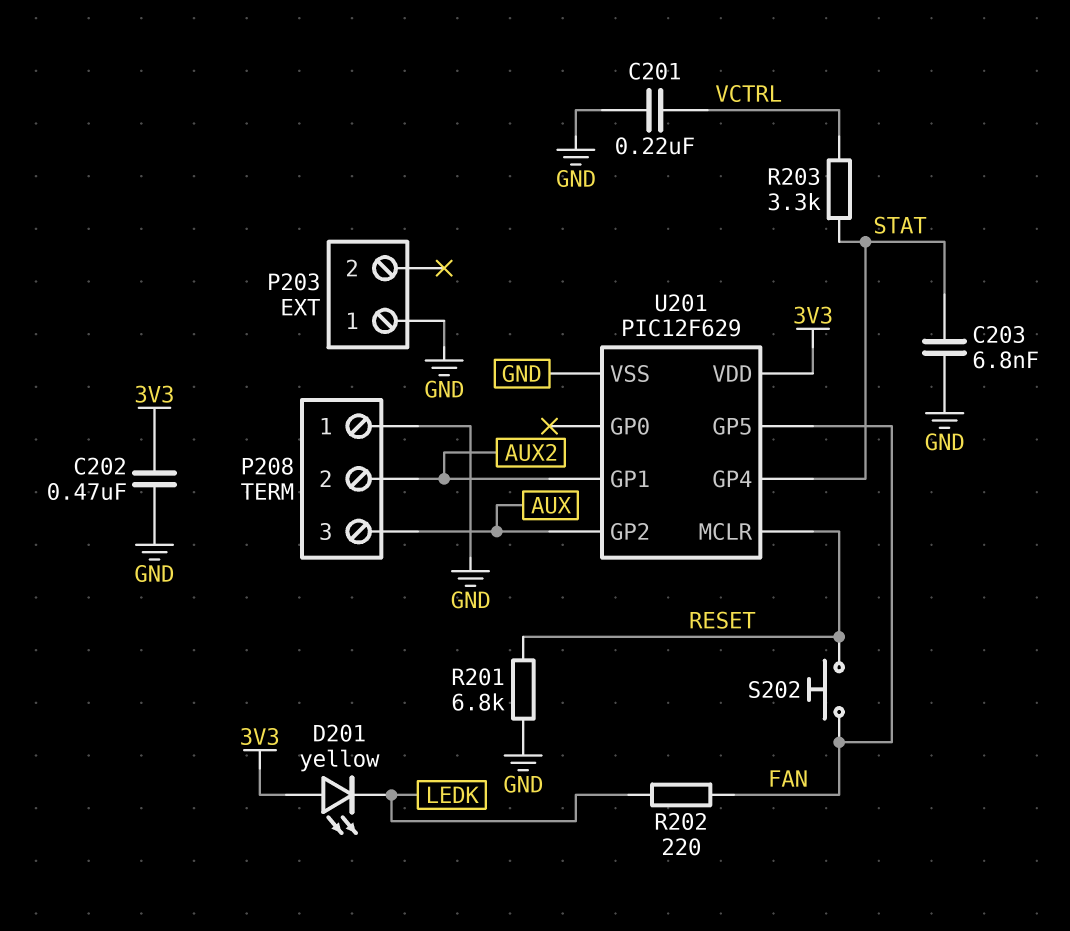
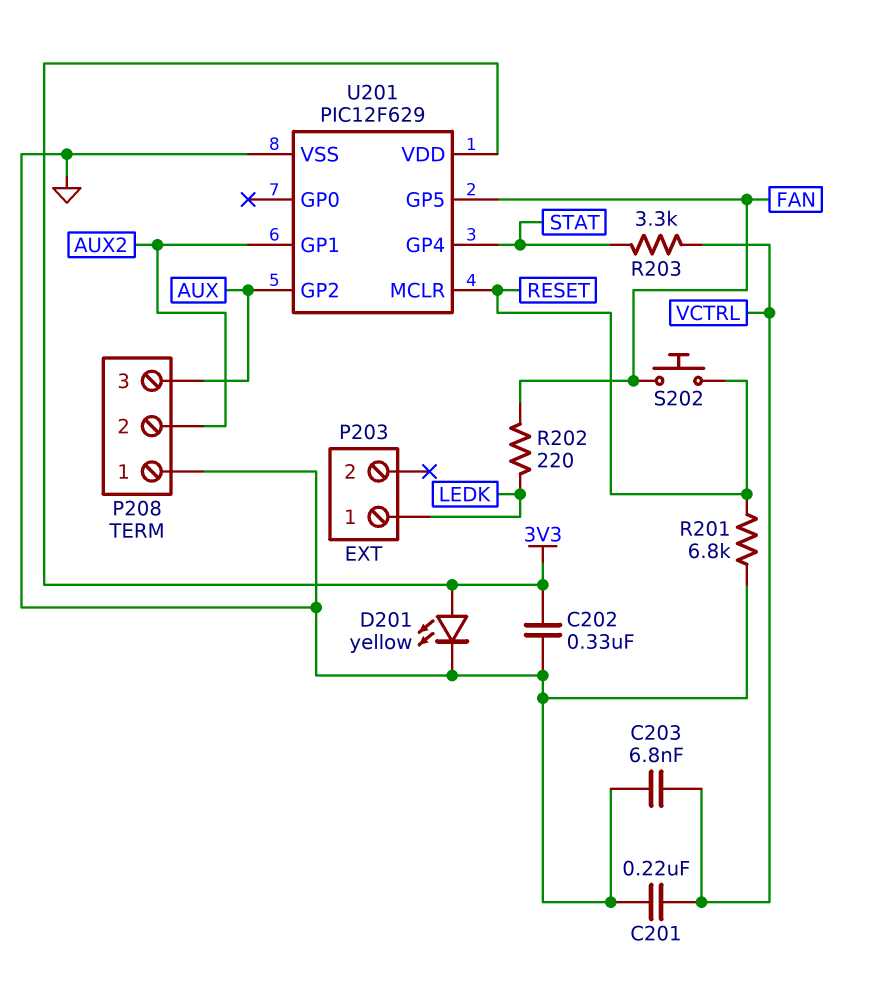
C202: 470nF (3V3, GND) -> 330nF (3V3, GND)
C203: 6.8nF (GND, STAT) -> 6.8nF (GND, VCTRL)
D201: LED yellow (A 3V3, K LEDK) -> LED yellow (A 3V3, K GND)
P203 pin 1: GND -> LEDK

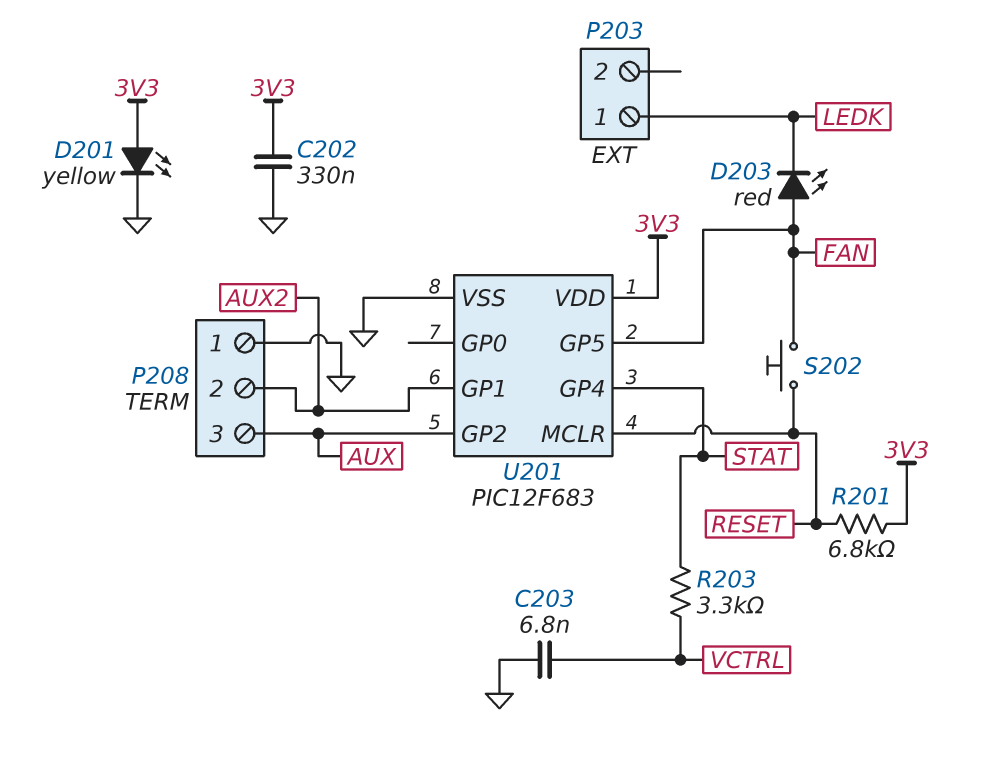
C201: 220nF (GND, VCTRL) -> none
D203: none -> LED red (A FAN, K LEDK)
R201: 6.8k (GND, RESET) -> 6.8k (3V3, RESET)
R202: 220 (FAN, LEDK) -> none
U201: PIC12F629 -> PIC12F683

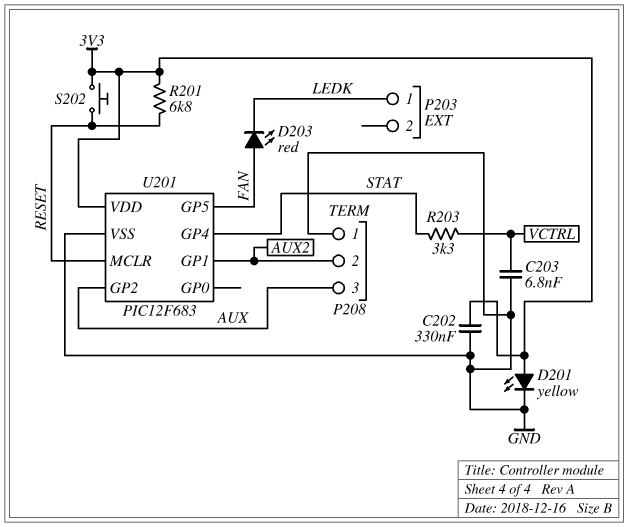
S202: button (FAN, RESET) -> button (3V3, RESET)

